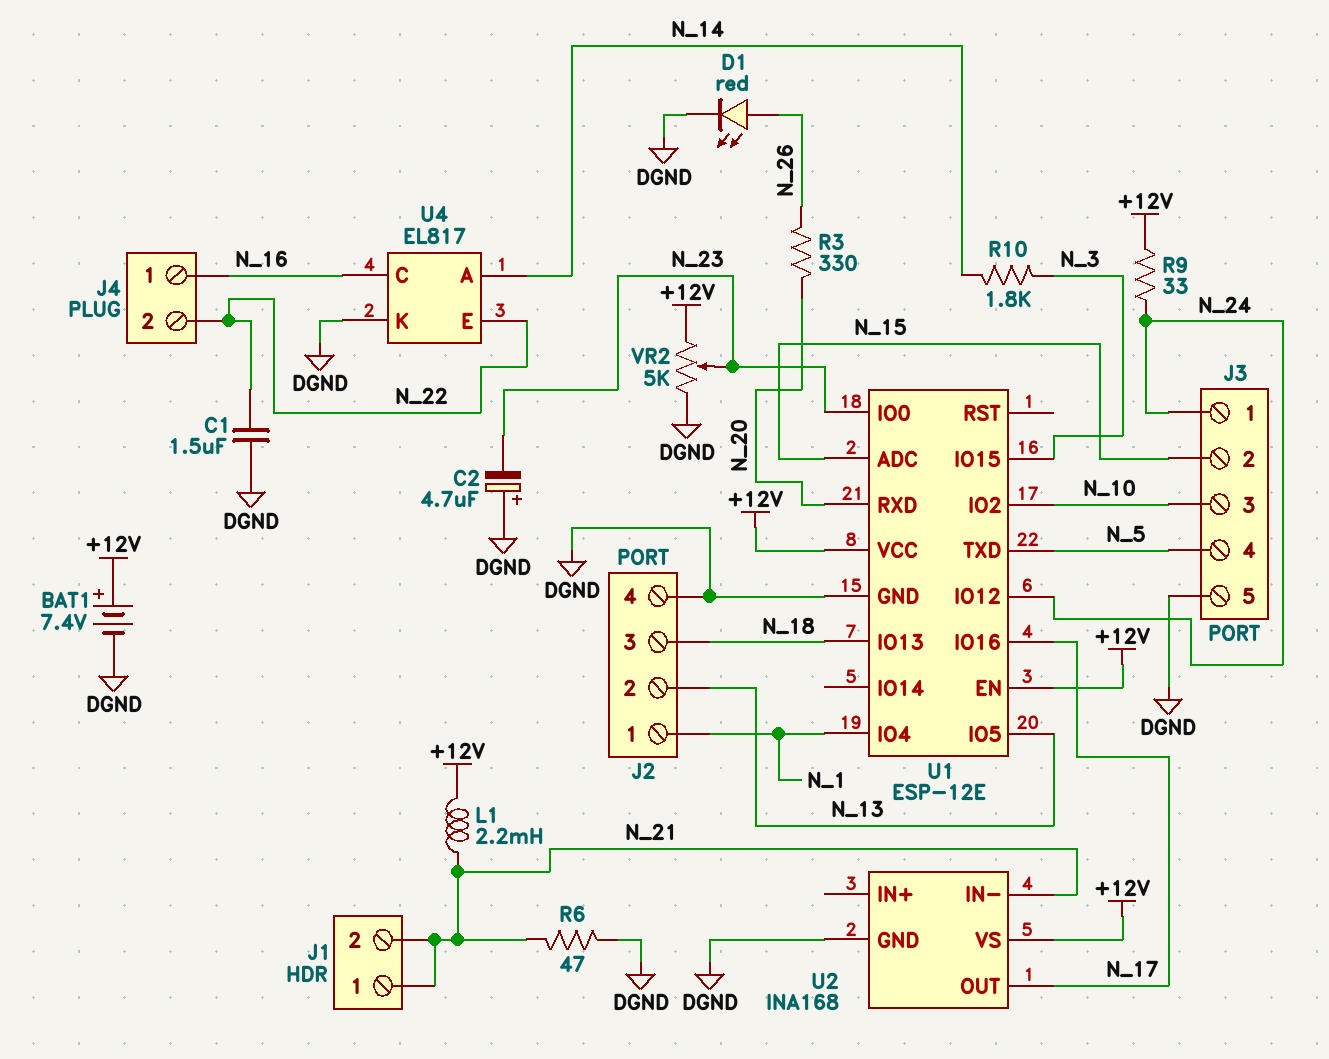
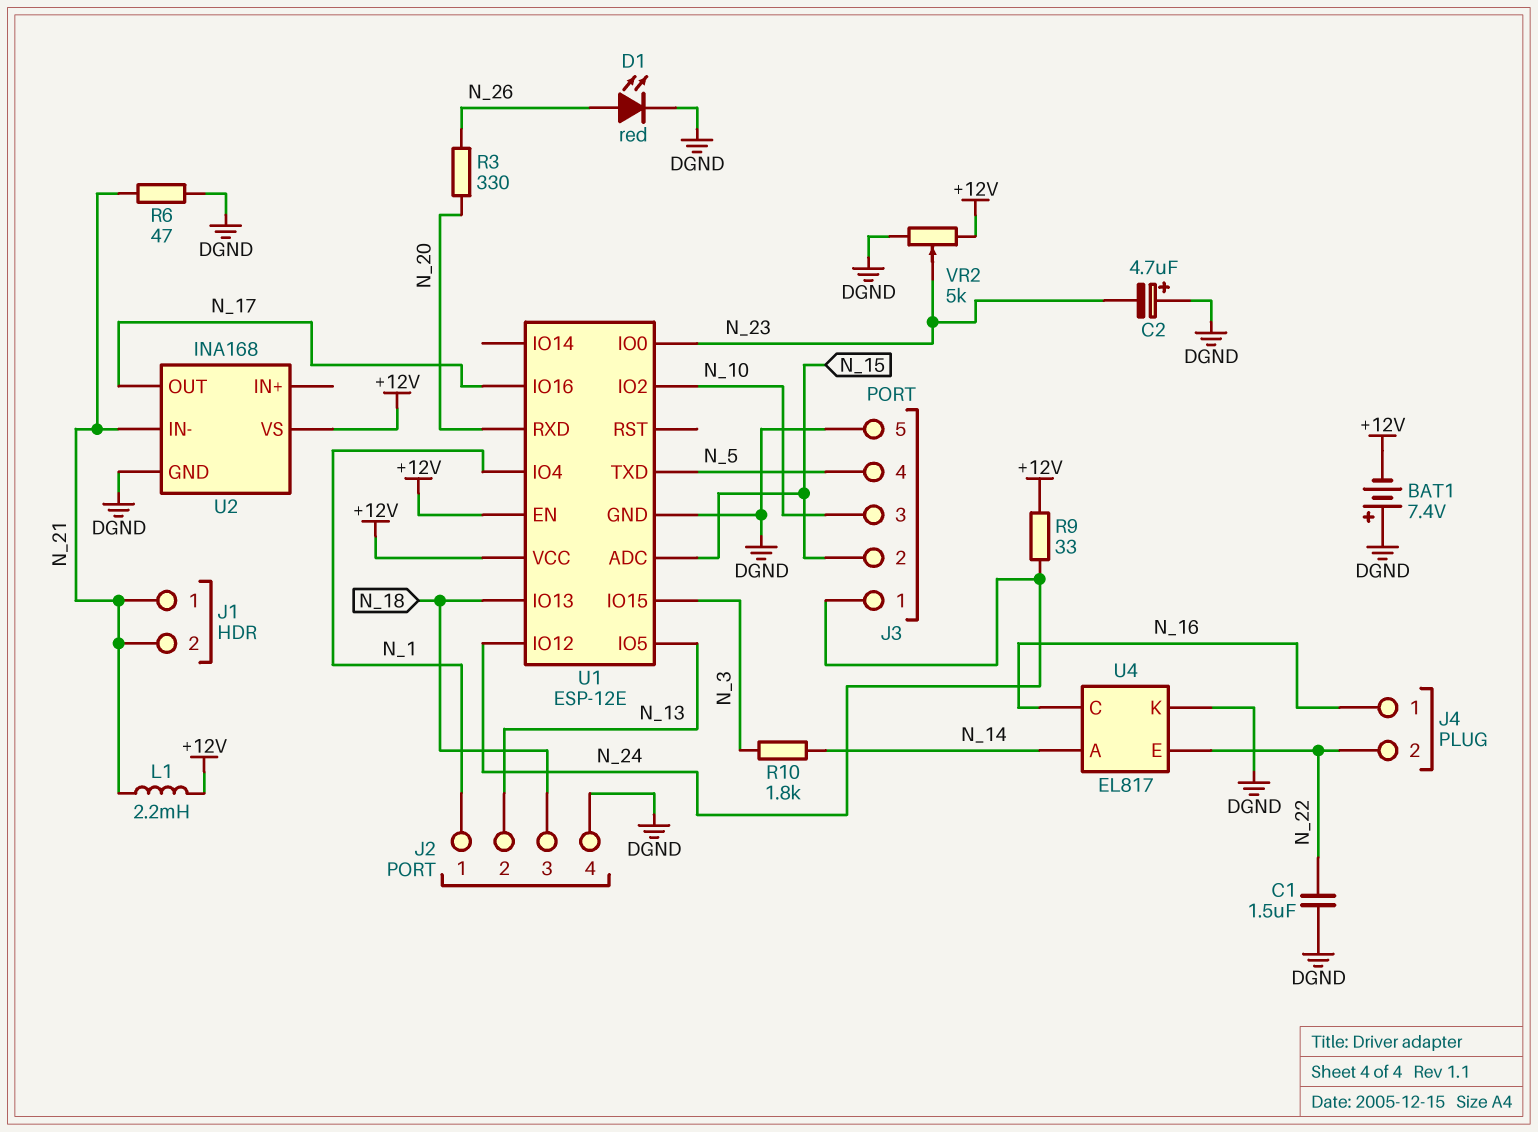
BAT1: 7.4V (plus +12V, minus DGND) -> 7.4V (plus DGND, minus +12V)

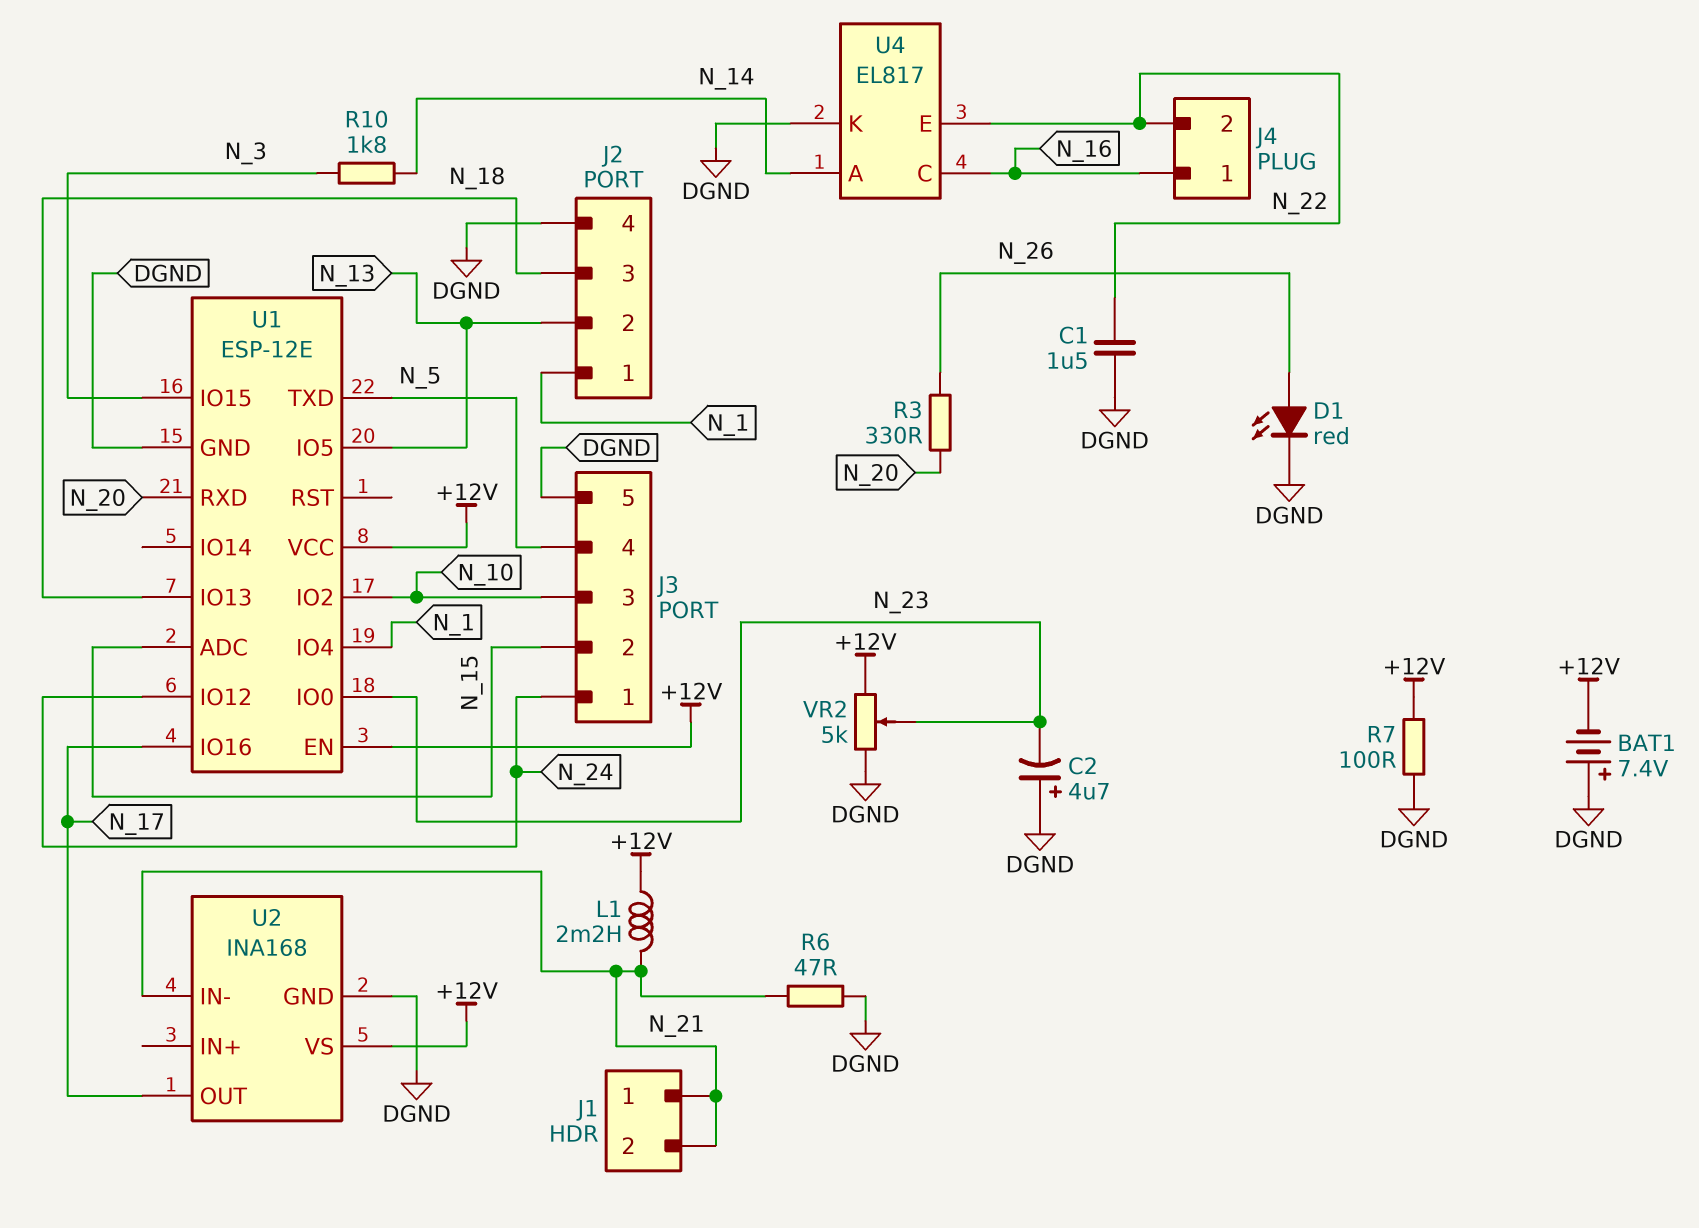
R7: none -> 100 (+12V, DGND)
R9: 33 (+12V, N_24) -> none

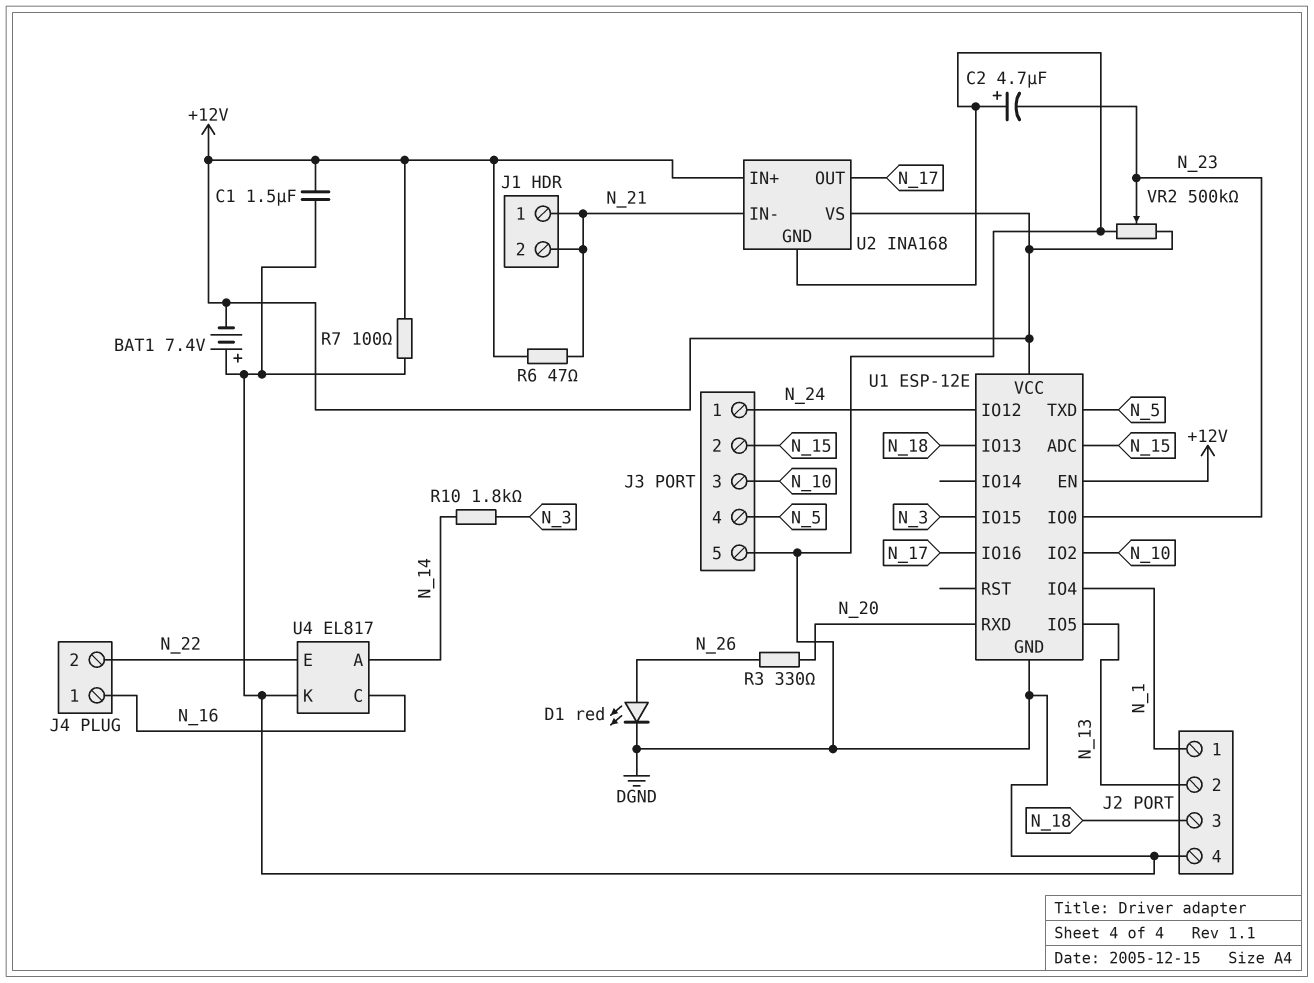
C1: 1.5uF (DGND, N_22) -> 1.5uF (+12V, DGND)
L1: 2.2mH (+12V, N_21) -> none
R6: 47 (DGND, N_21) -> 47 (+12V, N_21)
U2 pin IN+: none -> +12V
VR2: 5k (+12V, DGND, wiper N_23) -> 500k (+12V, DGND, wiper N_23)

